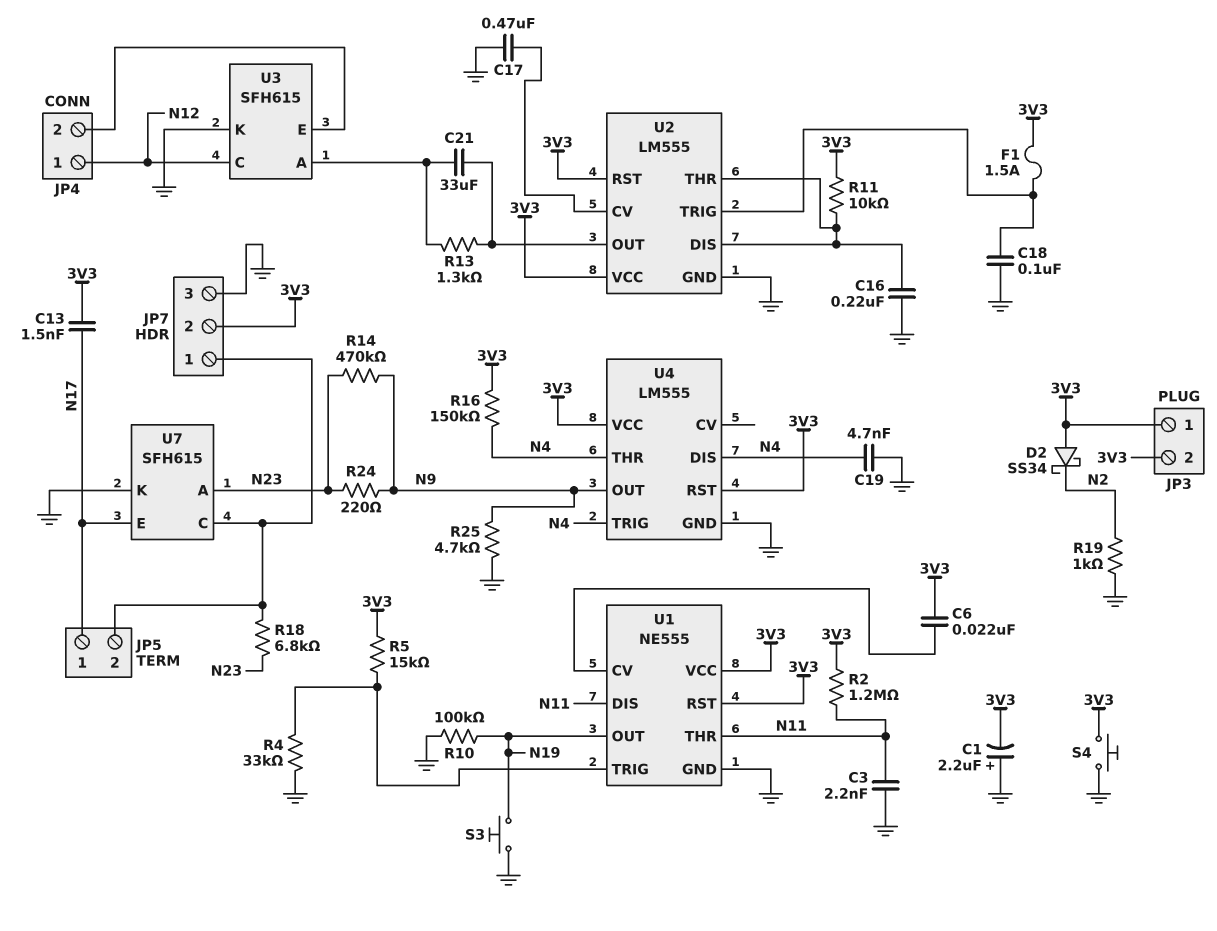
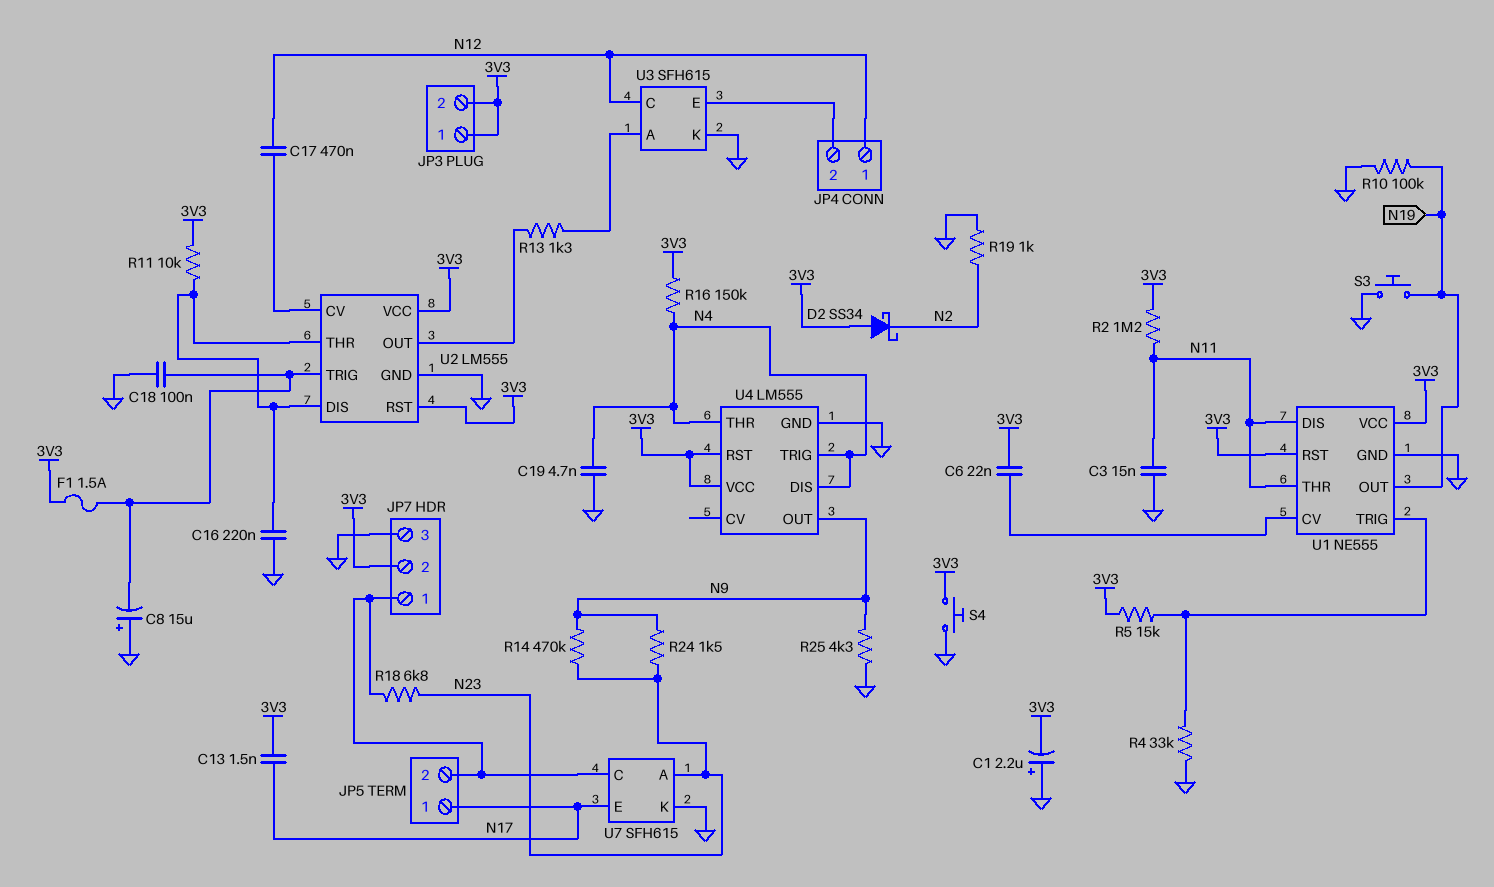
C3: 2.2nF (GND, N11) -> 15nF (GND, N11)
C8: none -> 15uF (plus GND, minus U2/TRIG)
C17: 470nF (GND, U2/CV) -> 470nF (N12, U2/CV)
C21: 33uF (U2/OUT, U3/A) -> none
R24: 220 (N9, N23) -> 1.5k (N9, N23)
R25: 4.7k (GND, N9) -> 4.3k (GND, N9)

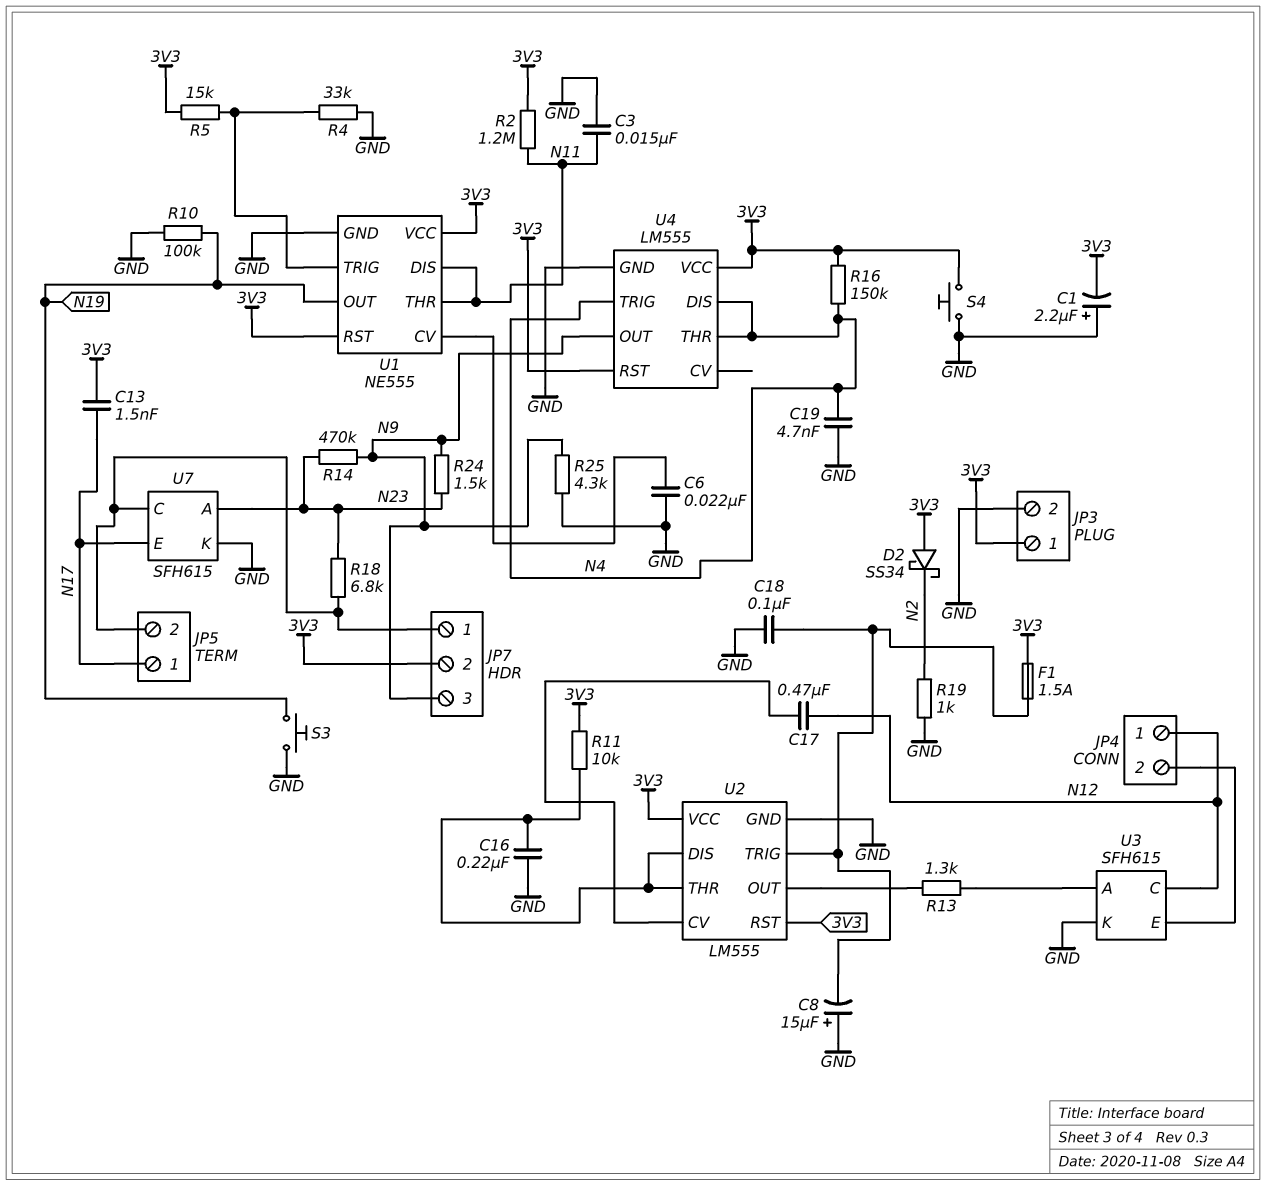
C6: 22nF (3V3, U1/CV) -> 22nF (GND, U1/CV)
JP3 pin 2: 3V3 -> GND
JP7 pin 3: GND -> N9

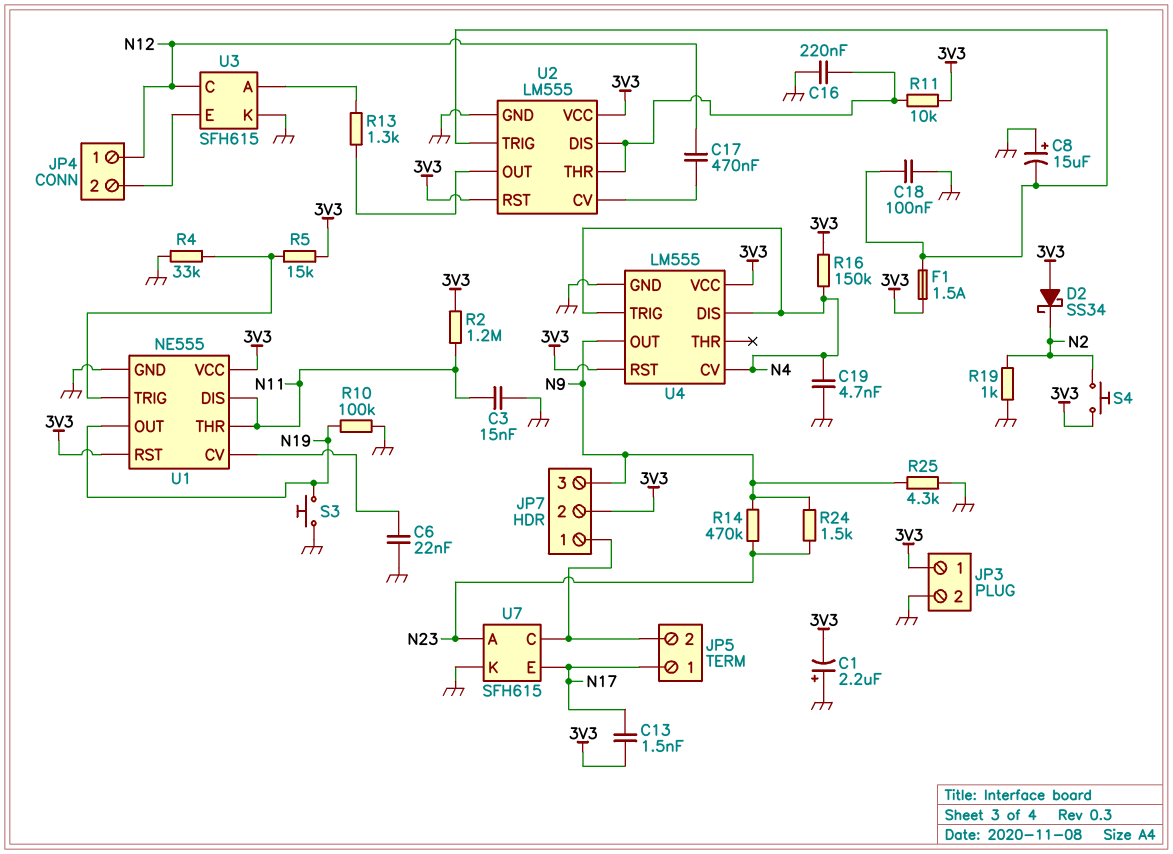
R18: 6.8k (JP5/2, N23) -> none
S4: button (3V3, GND) -> button (3V3, N2)
U4 pin CV: none -> N4
U4 pin THR: N4 -> none

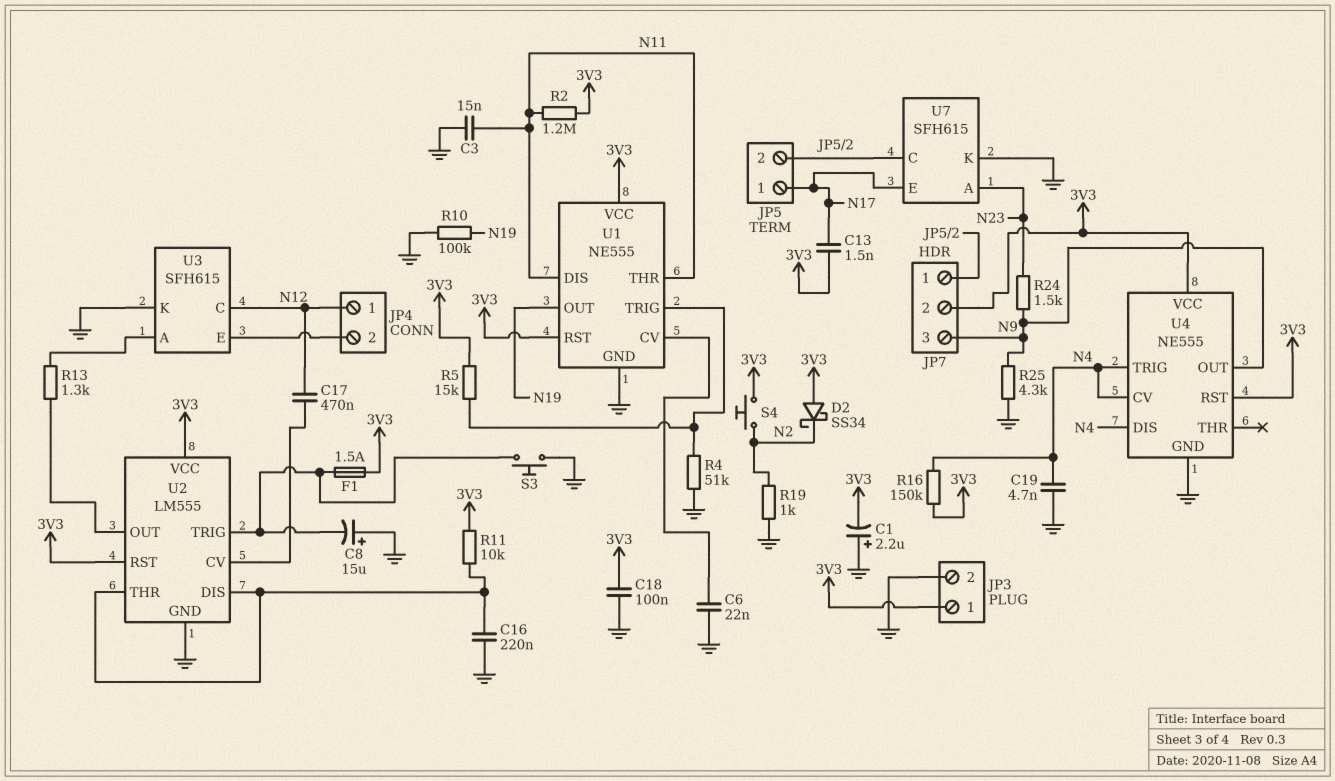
C18: 100nF (GND, U2/TRIG) -> 100nF (3V3, GND)
R4: 33k (GND, U1/TRIG) -> 51k (GND, U1/TRIG)
R14: 470k (N9, N23) -> none
S3: button (GND, N19) -> button (GND, U2/TRIG)
U4: LM555 -> NE555

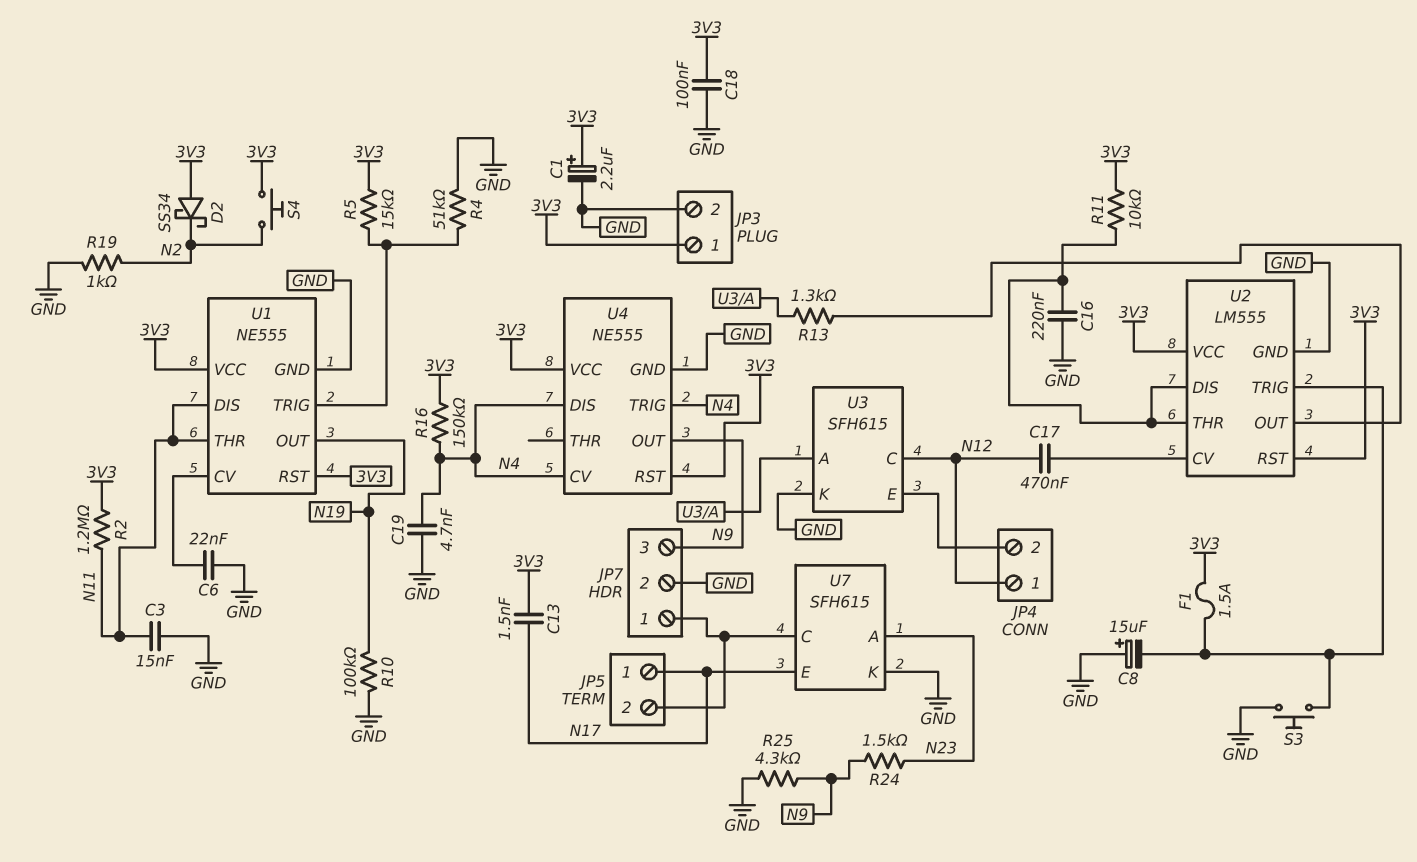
C1: 2.2uF (plus GND, minus 3V3) -> 2.2uF (plus 3V3, minus GND)
JP7 pin 2: 3V3 -> GND

